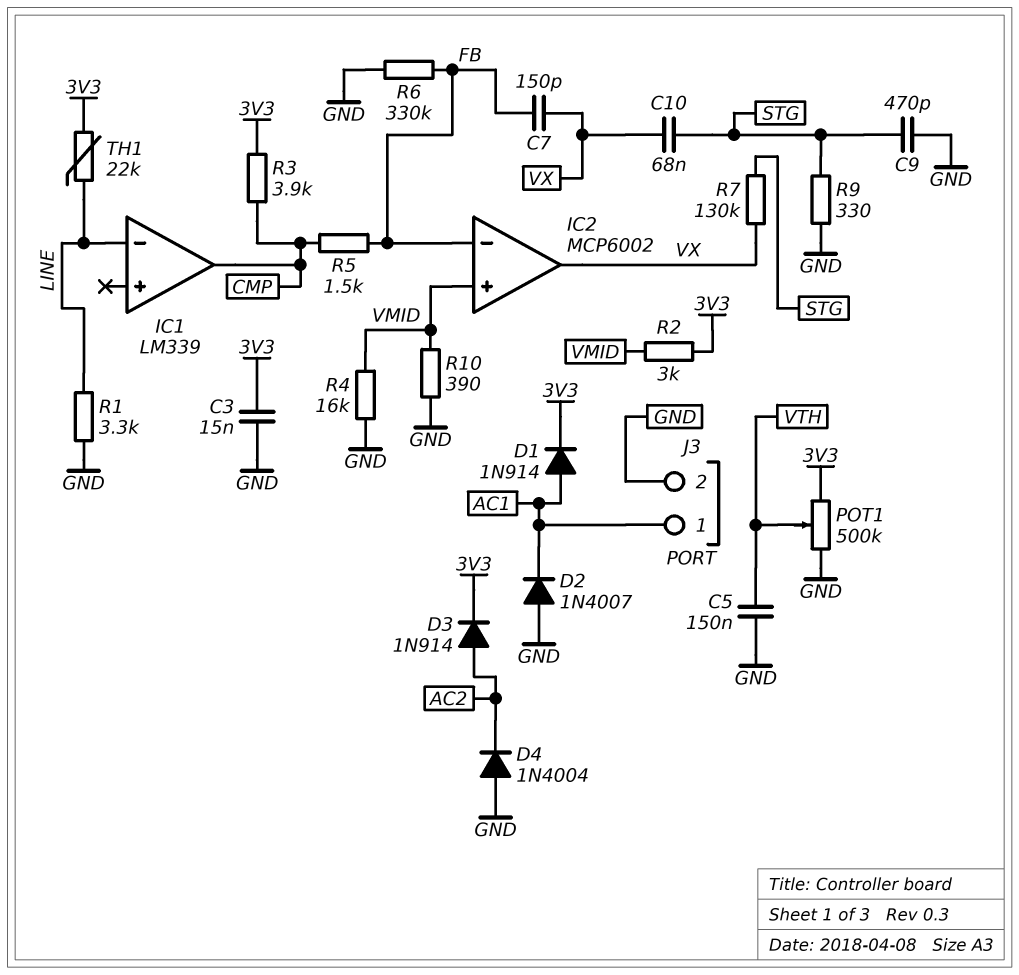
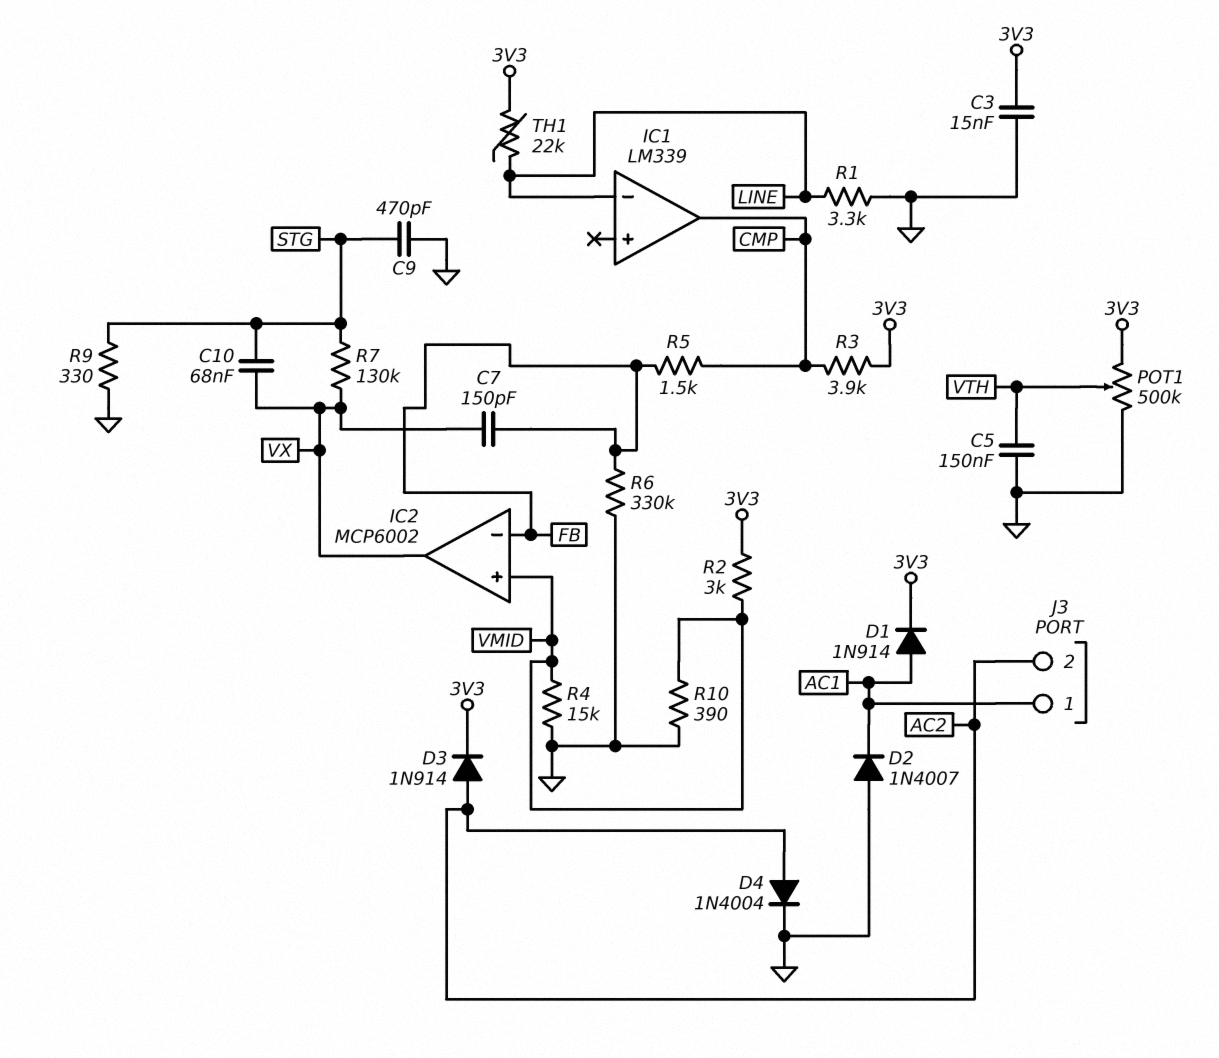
D4: diode 1N4004 (A GND, K AC2) -> diode 1N4004 (A AC2, K GND)
J3 pin 2: GND -> AC2
R4: 16k (GND, VMID) -> 15k (GND, VMID)

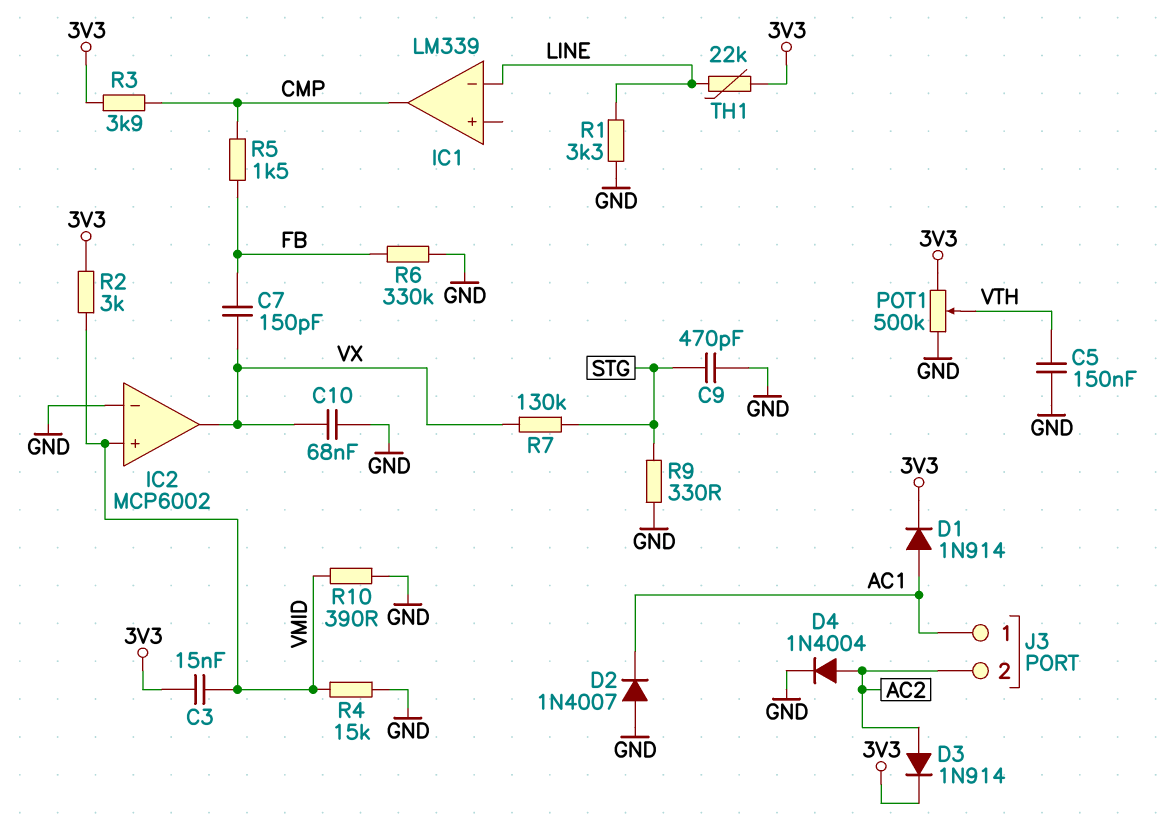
C3: 15nF (3V3, GND) -> 15nF (3V3, VMID)
C10: 68nF (STG, VX) -> 68nF (GND, VX)
IC2 pin in-: FB -> GND

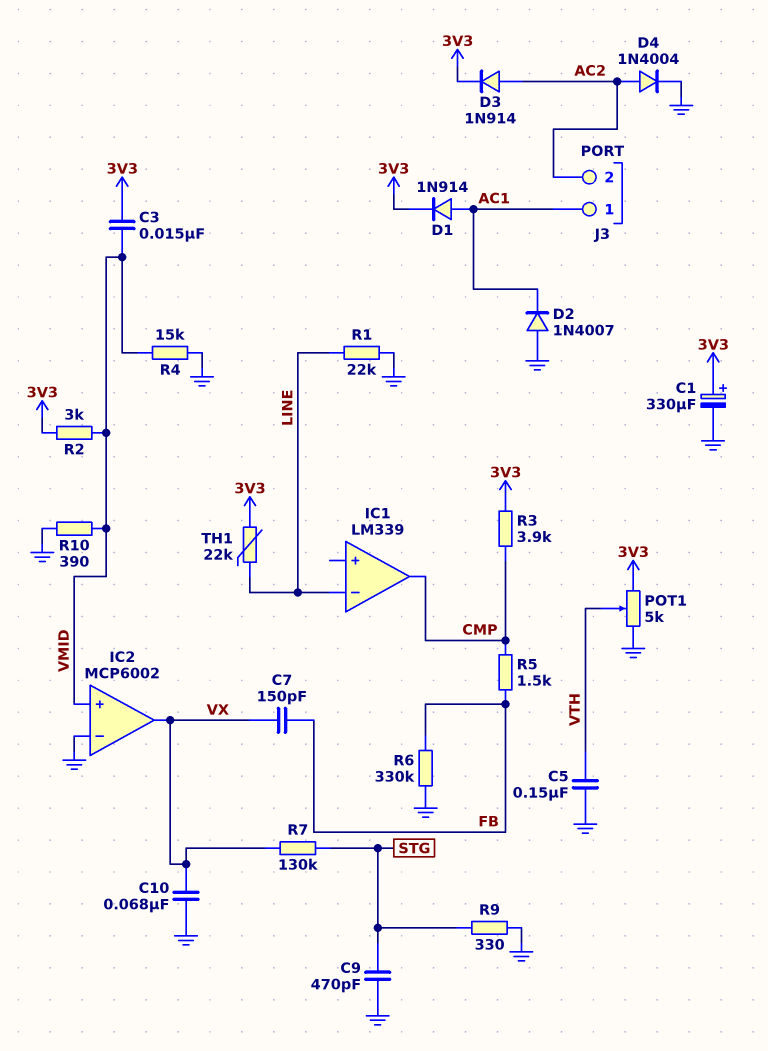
C1: none -> 330uF (plus 3V3, minus GND)
POT1: 500k (3V3, GND, wiper VTH) -> 5k (3V3, GND, wiper VTH)
R1: 3.3k (GND, LINE) -> 22k (GND, LINE)

